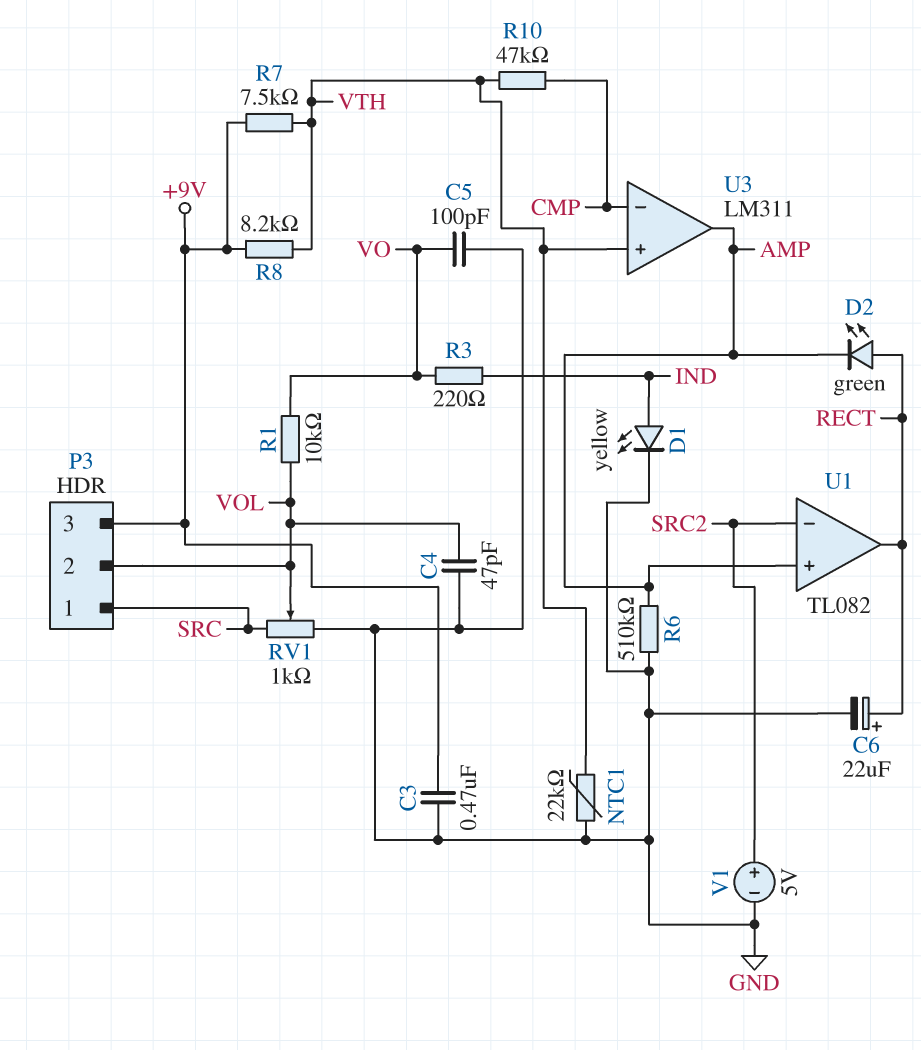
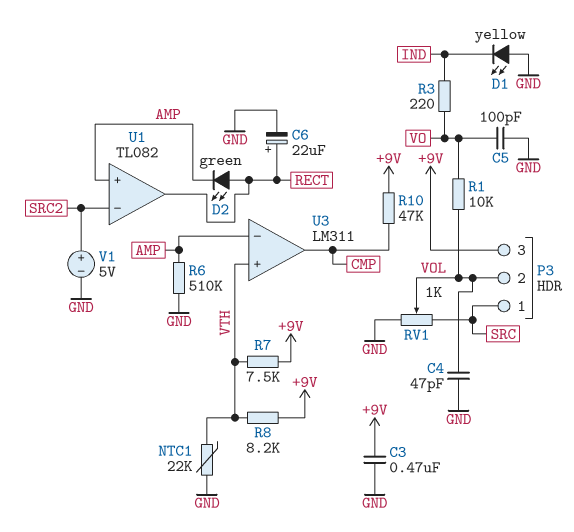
D1: LED yellow (A IND, K GND) -> LED yellow (A GND, K IND)
R10: 47k (CMP, VTH) -> 47k (+9V, CMP)
U3 pin in-: CMP -> AMP
U3 pin out: AMP -> CMP

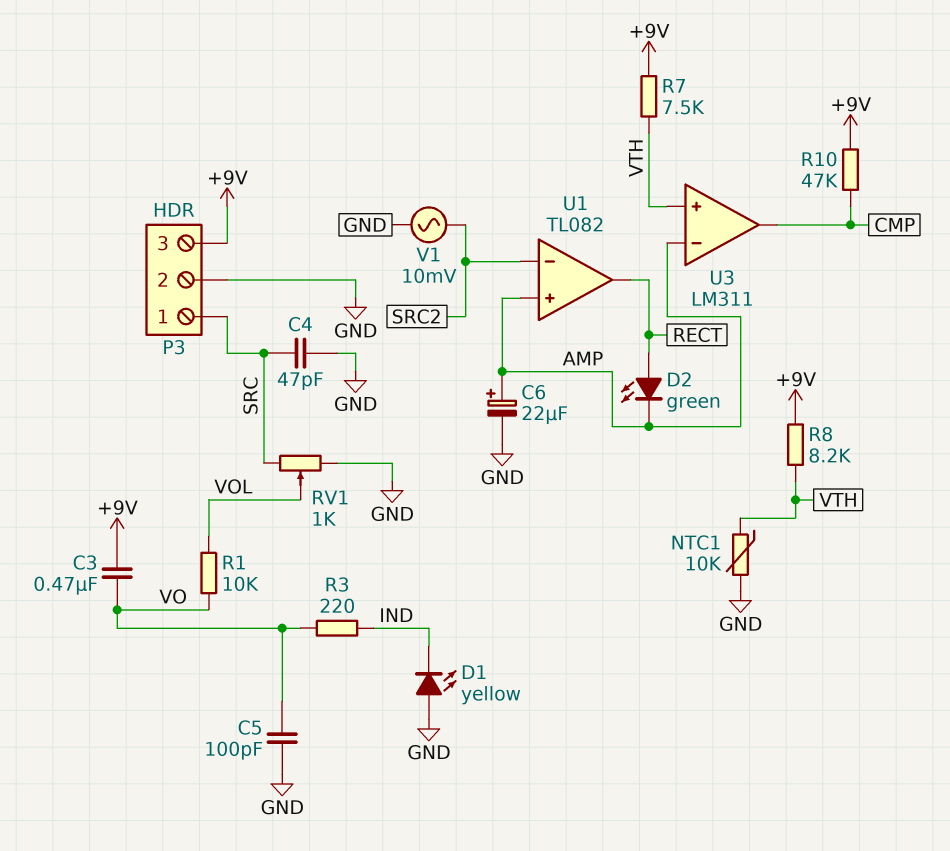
C3: 470nF (+9V, GND) -> 470nF (+9V, VO)
C4: 47pF (GND, VOL) -> 47pF (GND, SRC)
C6: 22uF (plus RECT, minus GND) -> 22uF (plus AMP, minus GND)
NTC1: 22k (GND, VTH) -> 10k (GND, VTH)
P3 pin 2: VOL -> GND
R6: 510k (AMP, GND) -> none
V1: 5V (plus SRC2, minus GND) -> AC 10mV (GND, SRC2)

